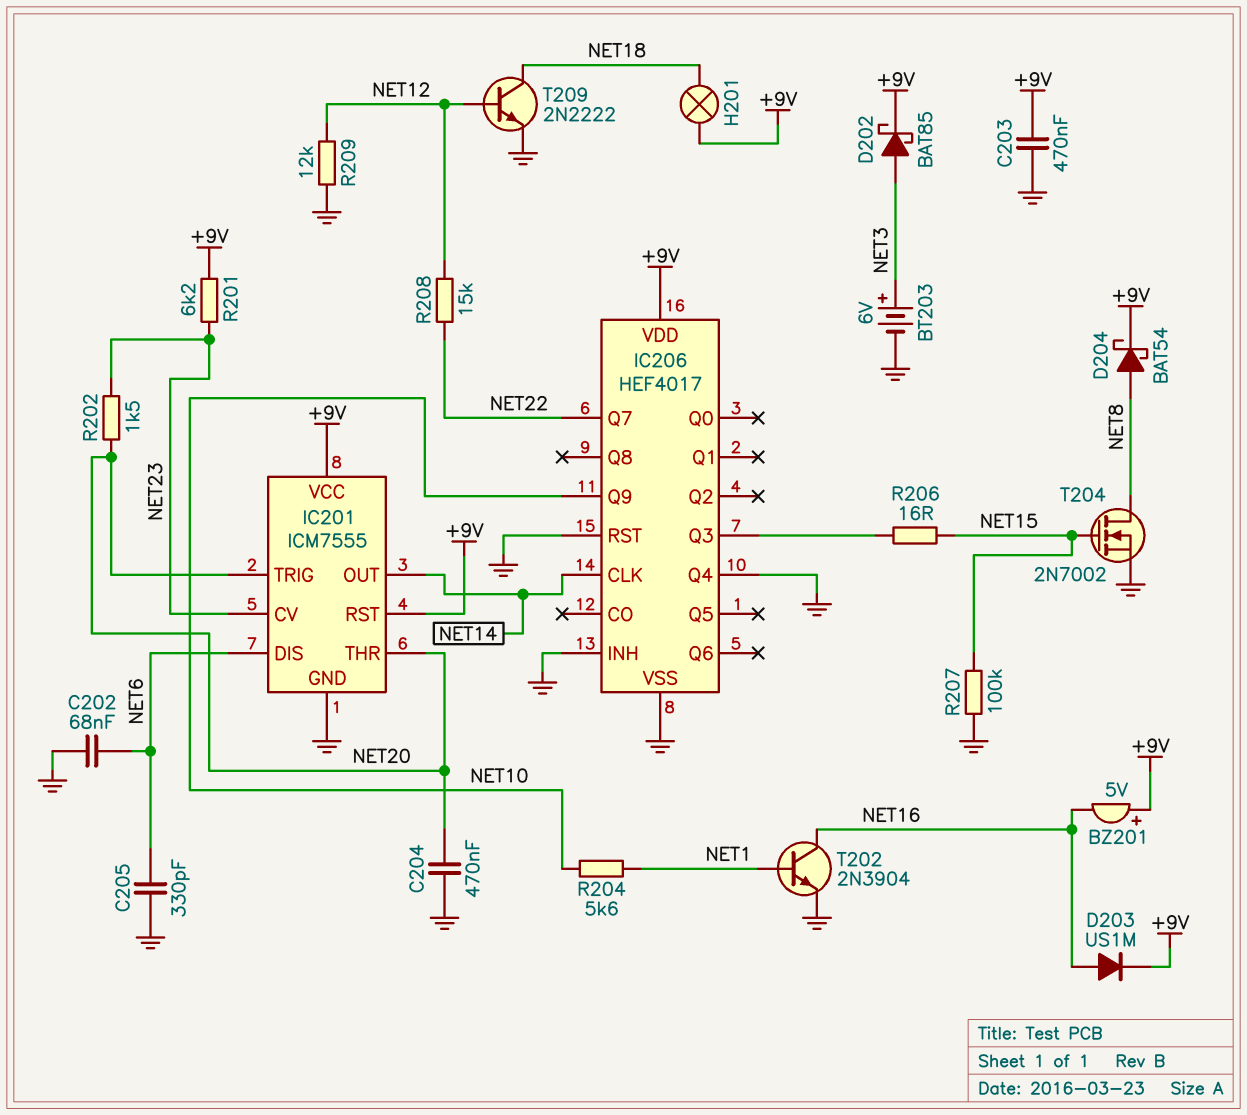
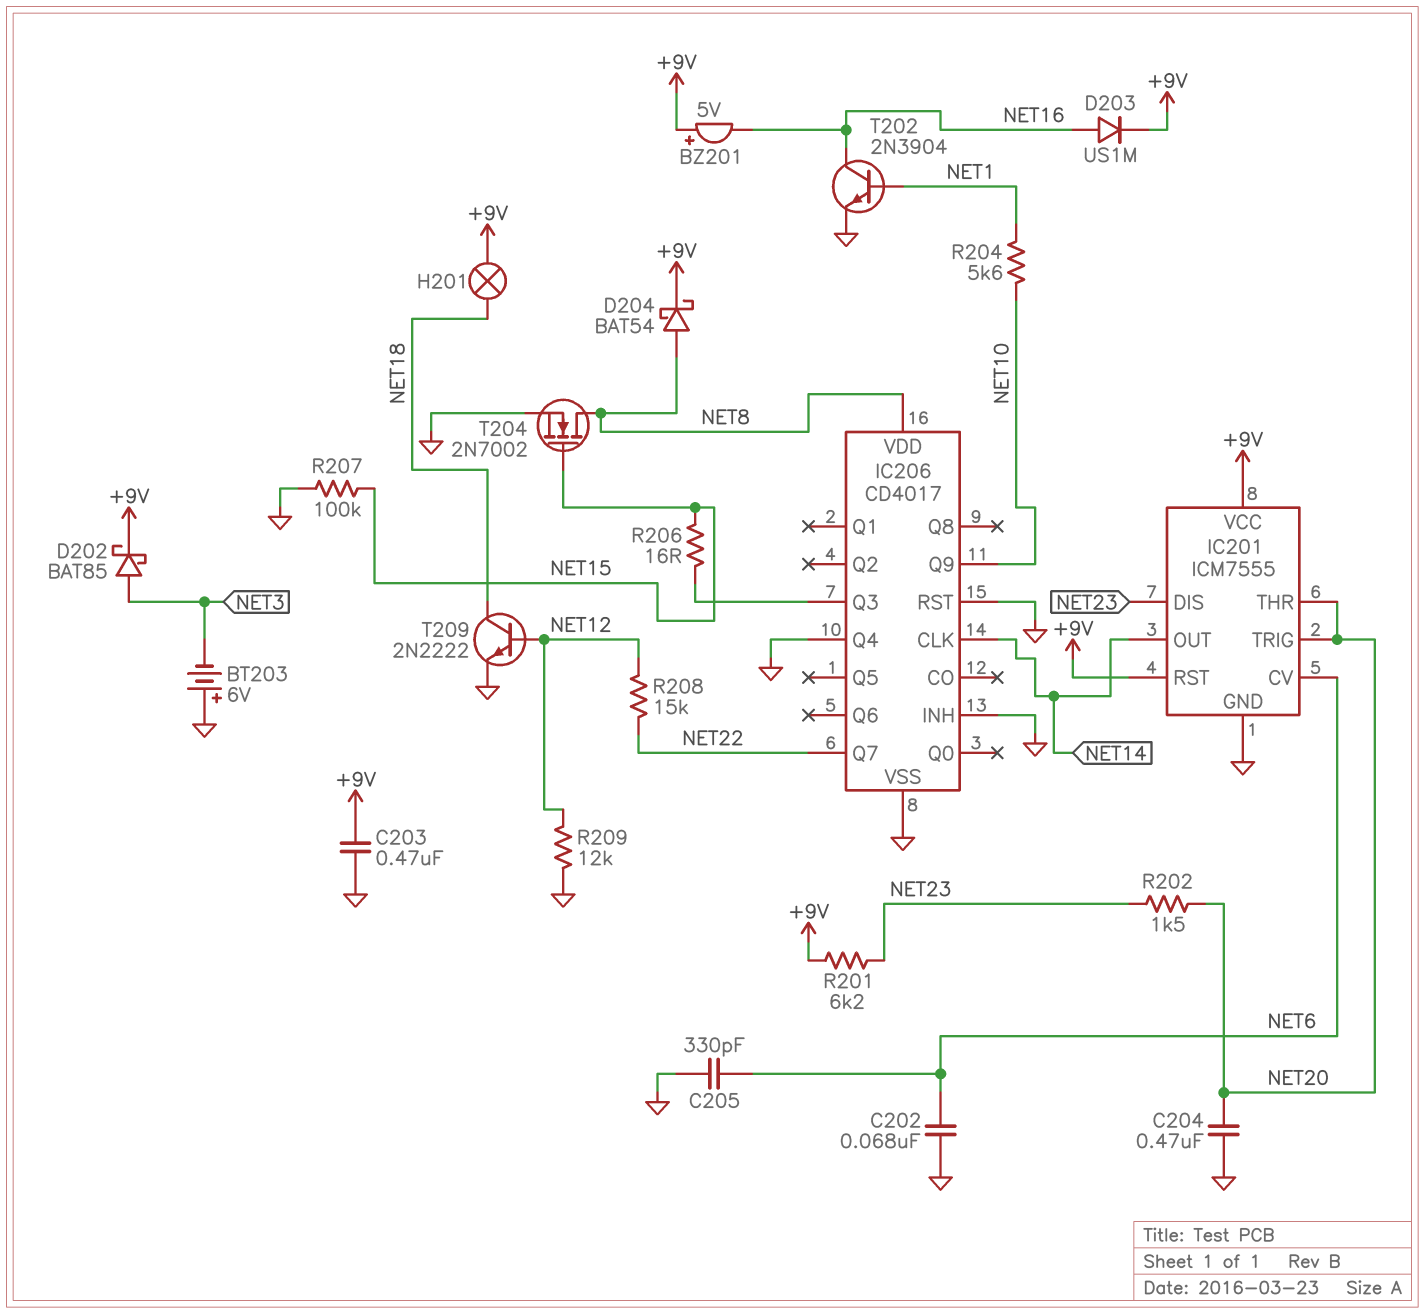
BT203: 6V (plus NET3, minus GND) -> 6V (plus GND, minus NET3)
IC201 pin CV: NET23 -> NET6
IC201 pin DIS: NET6 -> NET23
IC206: HEF4017 -> CD4017
IC206 pin VDD: +9V -> NET8

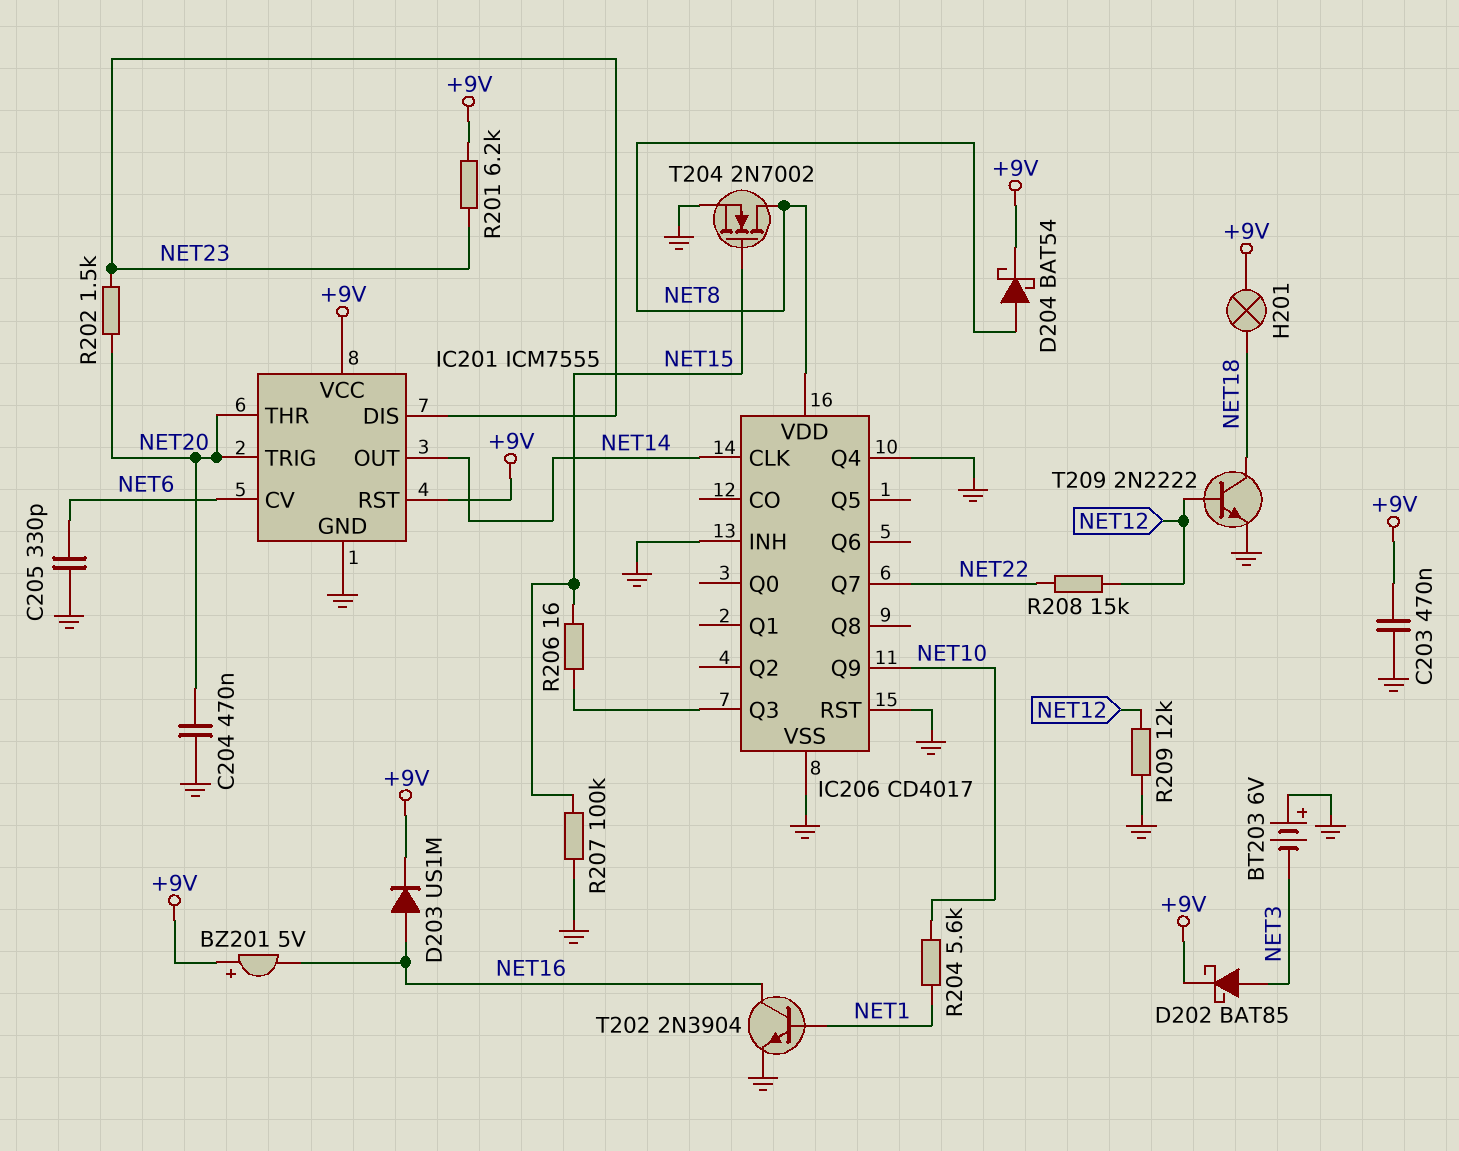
C202: 68nF (GND, NET6) -> none

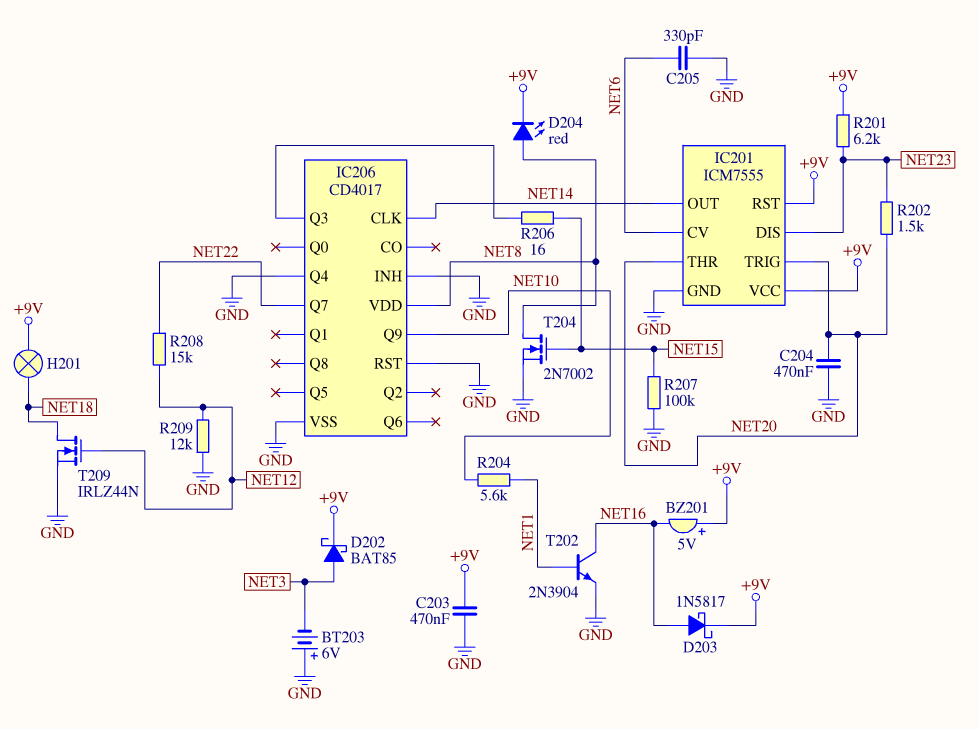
D203: diode US1M (A NET16, K +9V) -> schottky 1N5817 (A NET16, K +9V)
D204: schottky BAT54 (A NET8, K +9V) -> LED red (A NET8, K +9V)
T209: NPN 2N2222 (B NET12, C NET18, E GND) -> NMOS IRLZ44N (G NET12, D NET18, S GND)

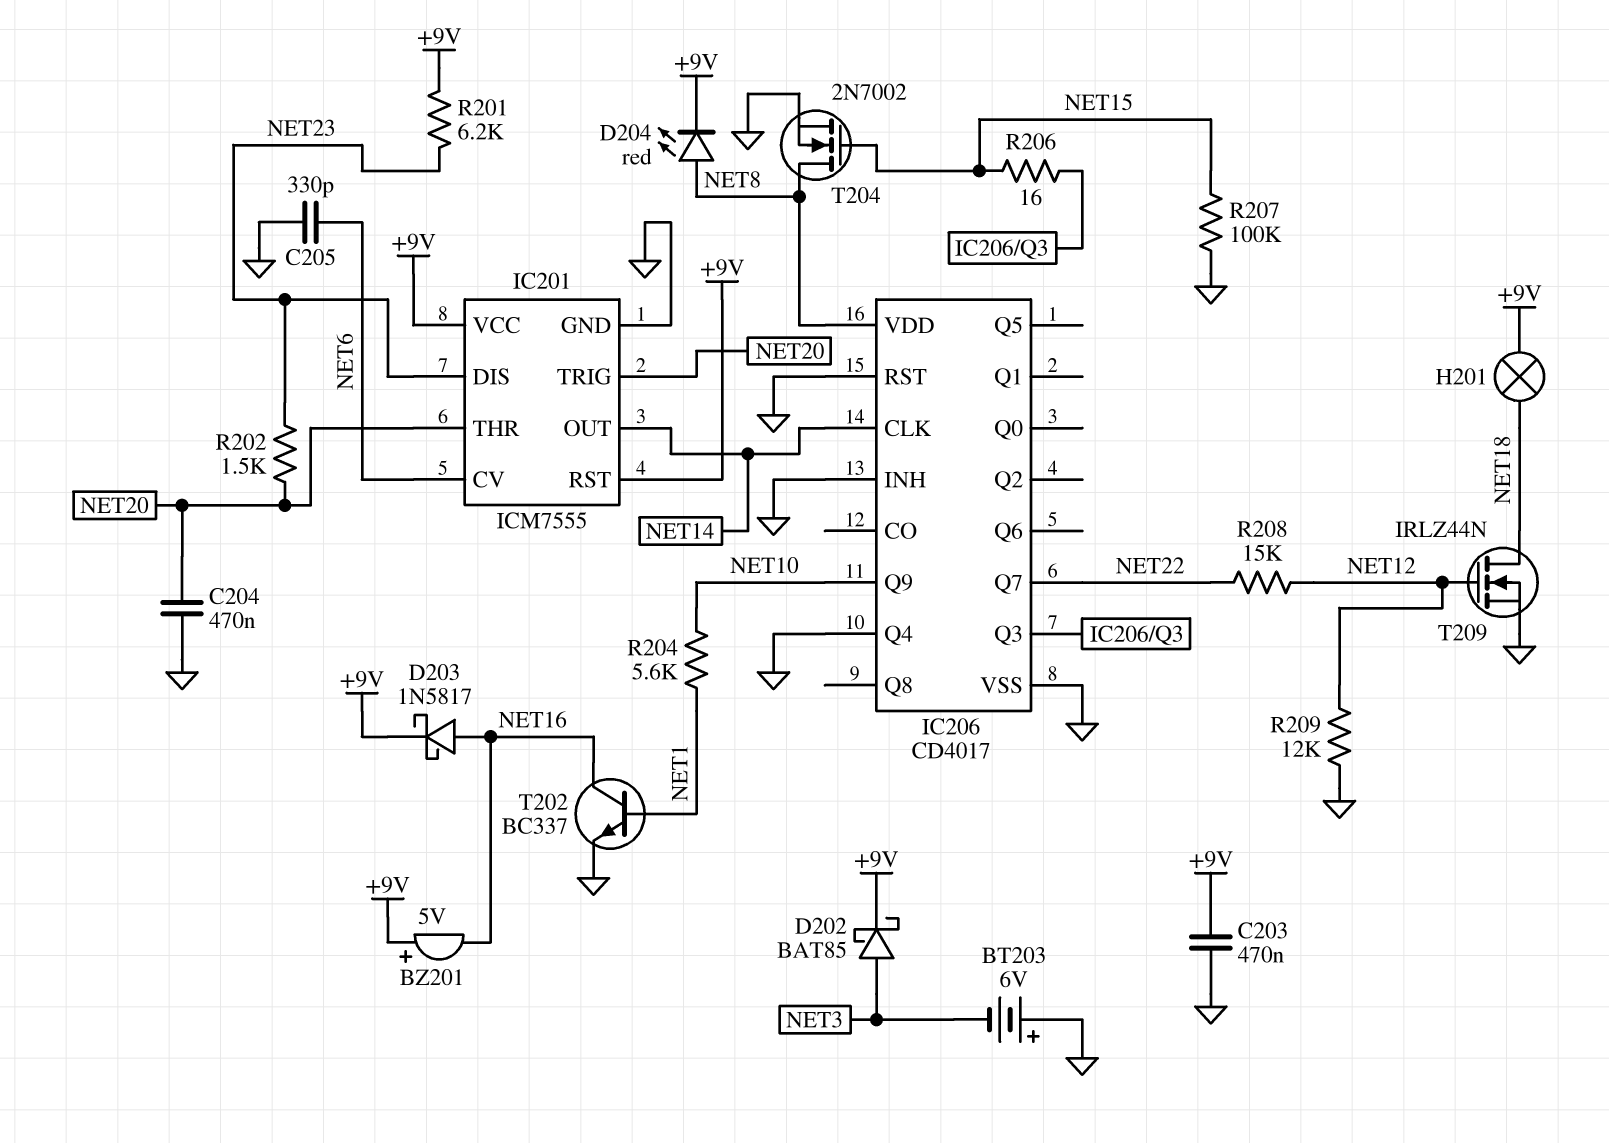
T202: NPN 2N3904 (B NET1, C NET16, E GND) -> NPN BC337 (B NET1, C NET16, E GND)

